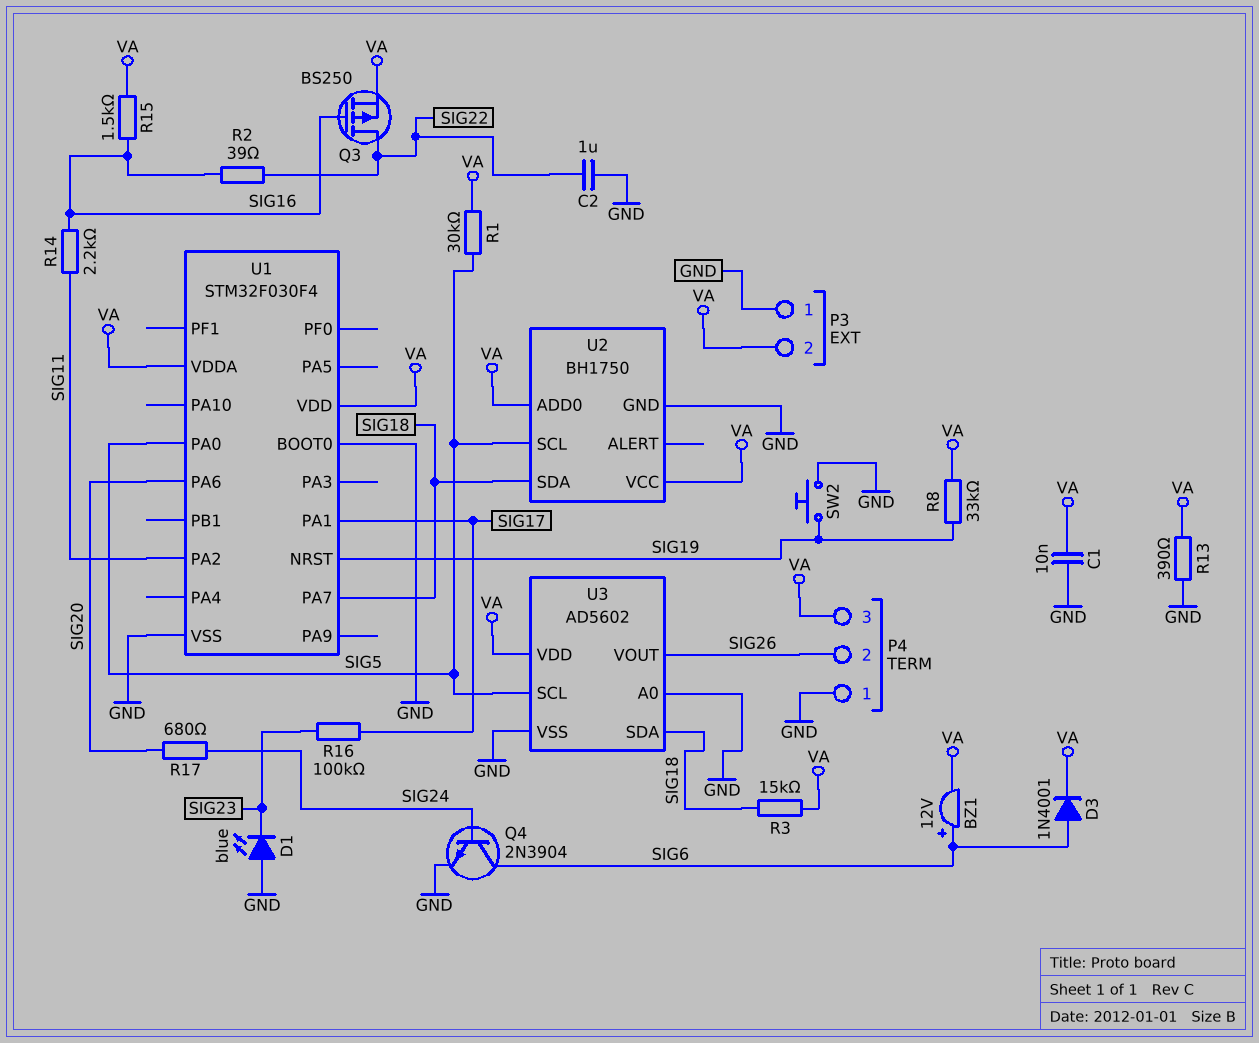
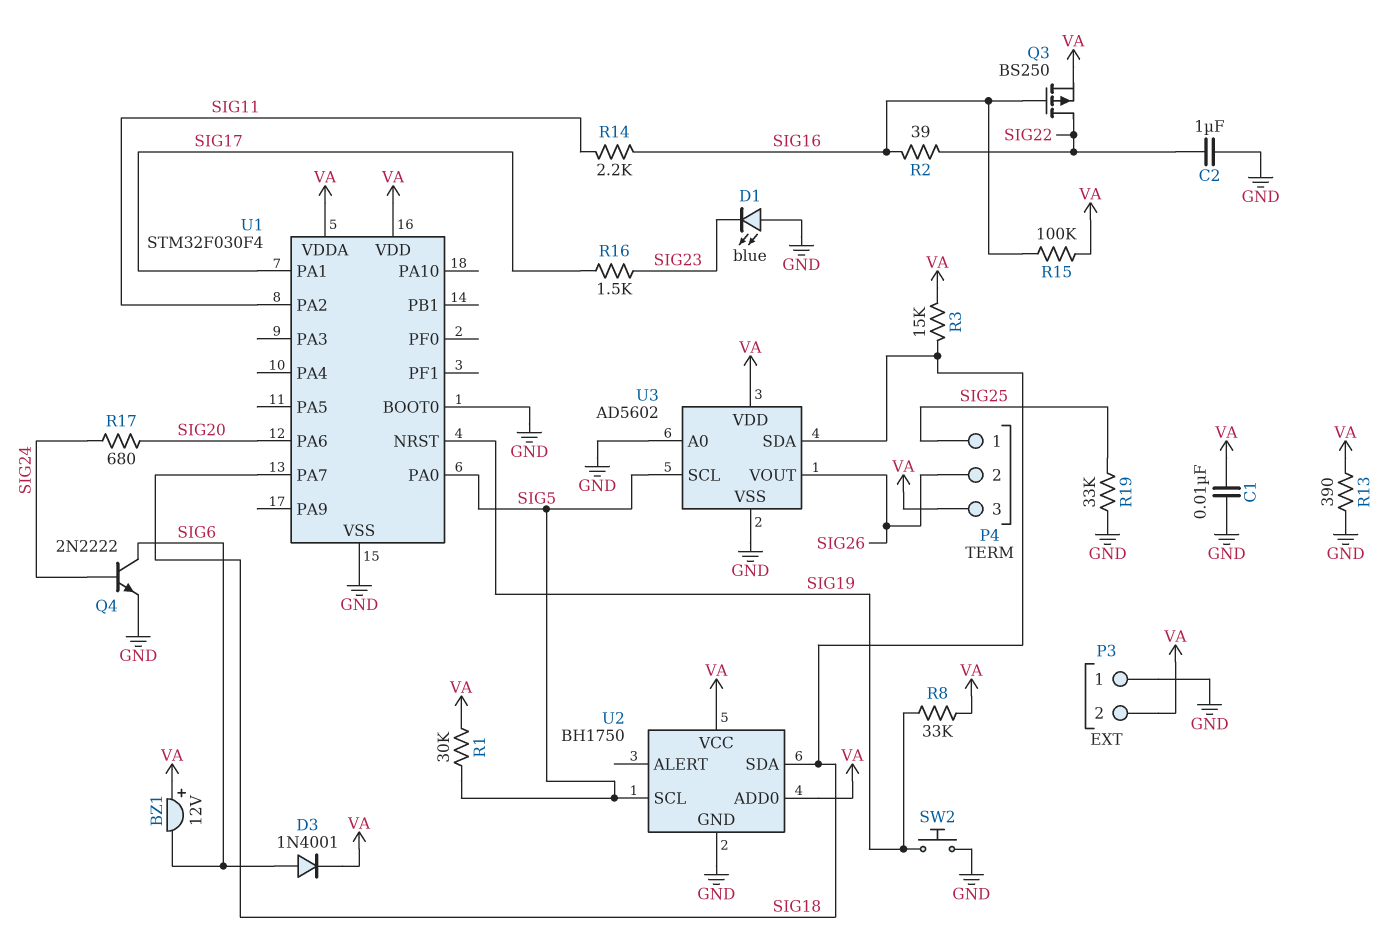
BZ1: buzzer 12V (plus SIG6, minus VA) -> buzzer 12V (plus VA, minus SIG6)
P4 pin 1: GND -> SIG25
Q4: NPN 2N3904 (B SIG24, C SIG6, E GND) -> NPN 2N2222 (B SIG24, C SIG6, E GND)
R15: 1.5k (SIG16, VA) -> 100k (SIG16, VA)
R16: 100k (SIG17, SIG23) -> 1.5k (SIG17, SIG23)
R19: none -> 33k (GND, SIG25)

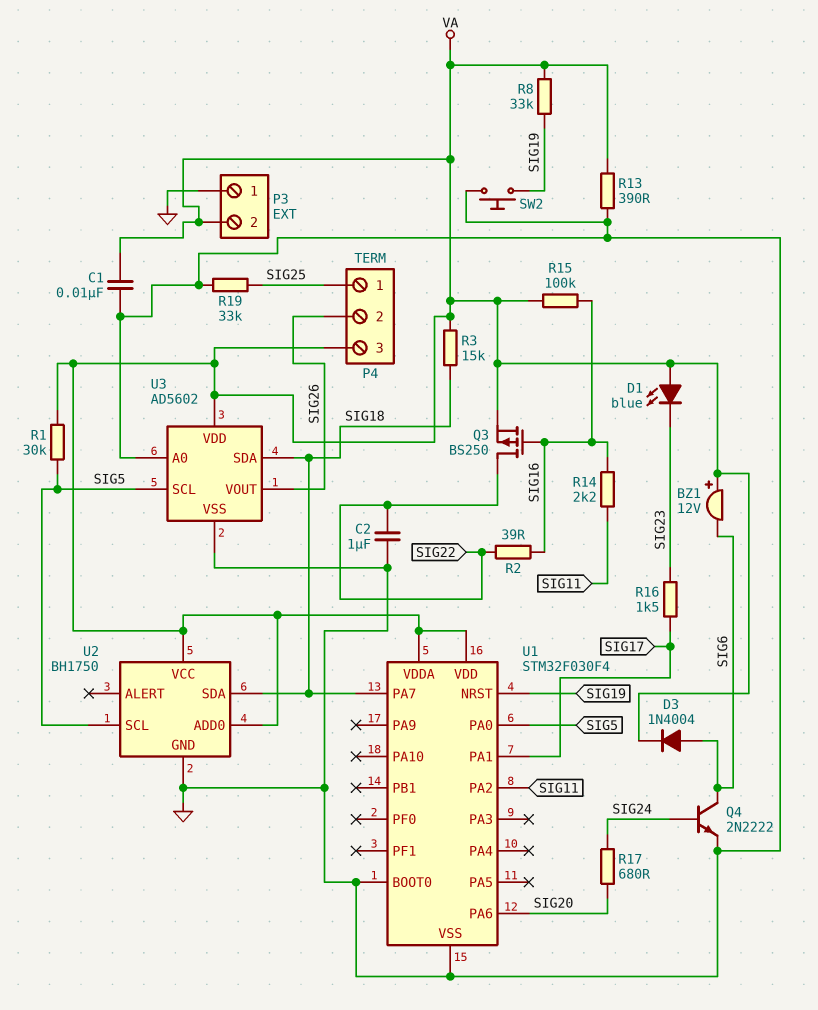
D1: LED blue (A GND, K SIG23) -> LED blue (A VA, K SIG23)
D3: diode 1N4001 (A SIG6, K VA) -> diode 1N4004 (A SIG6, K VA)

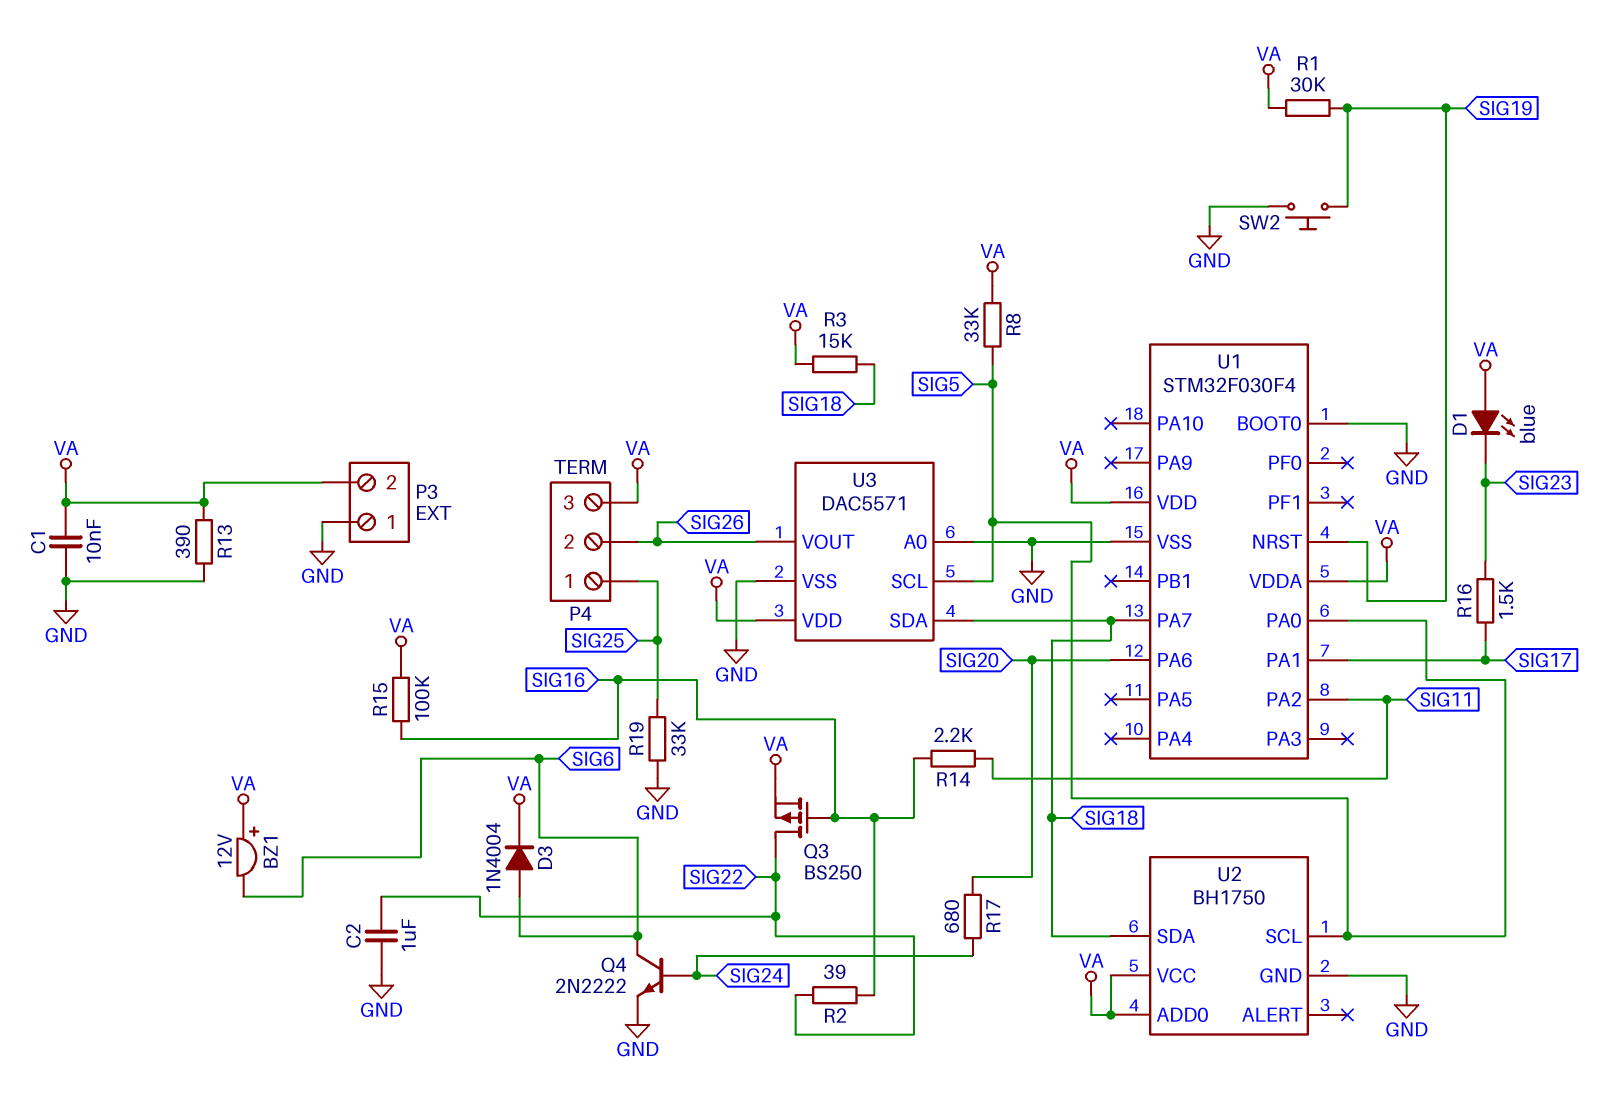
R1: 30k (SIG5, VA) -> 30k (SIG19, VA)
R8: 33k (SIG19, VA) -> 33k (SIG5, VA)
U3: AD5602 -> DAC5571

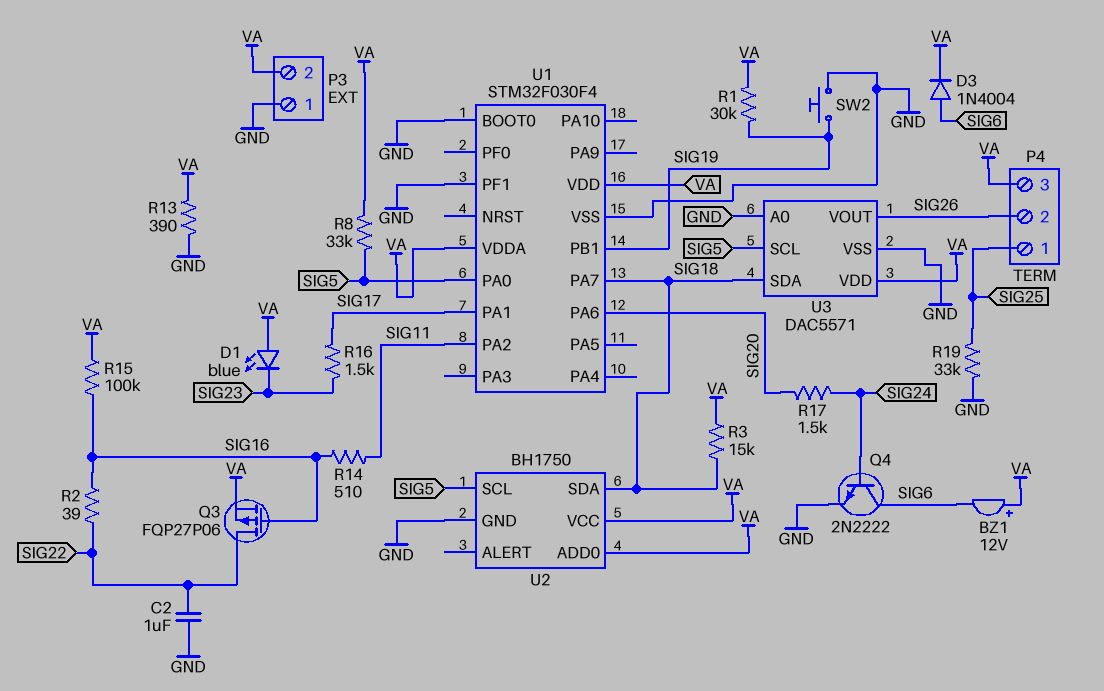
C1: 10nF (GND, VA) -> none
Q3: PMOS BS250 (G SIG16, D SIG22, S VA) -> PMOS FQP27P06 (G SIG16, D SIG22, S VA)
R14: 2.2k (SIG11, SIG16) -> 510 (SIG11, SIG16)
R17: 680 (SIG20, SIG24) -> 1.5k (SIG20, SIG24)
U1 pin NRST: SIG19 -> none
U1 pin PB1: none -> SIG19
U1 pin PF1: none -> GND

